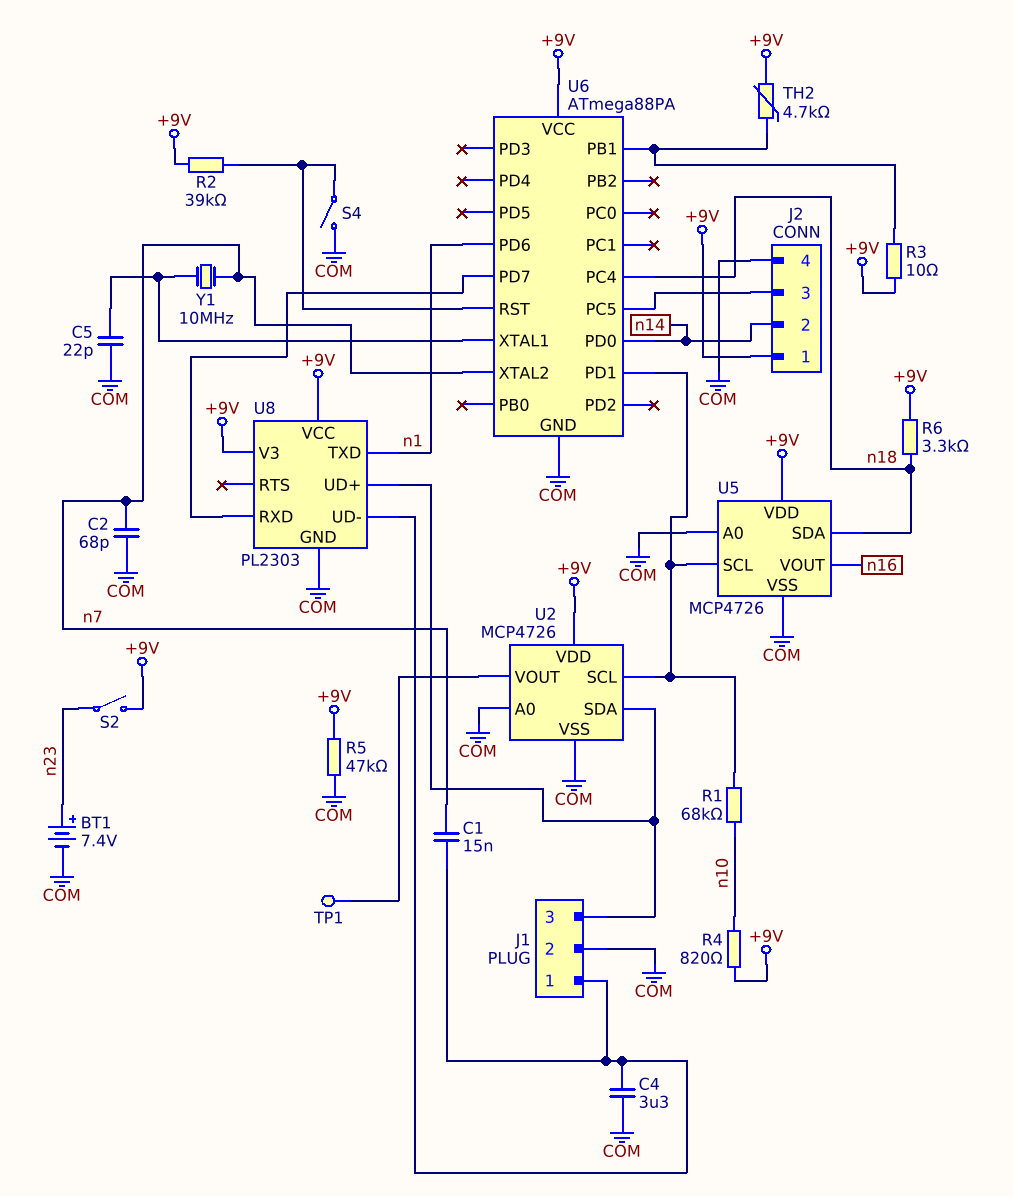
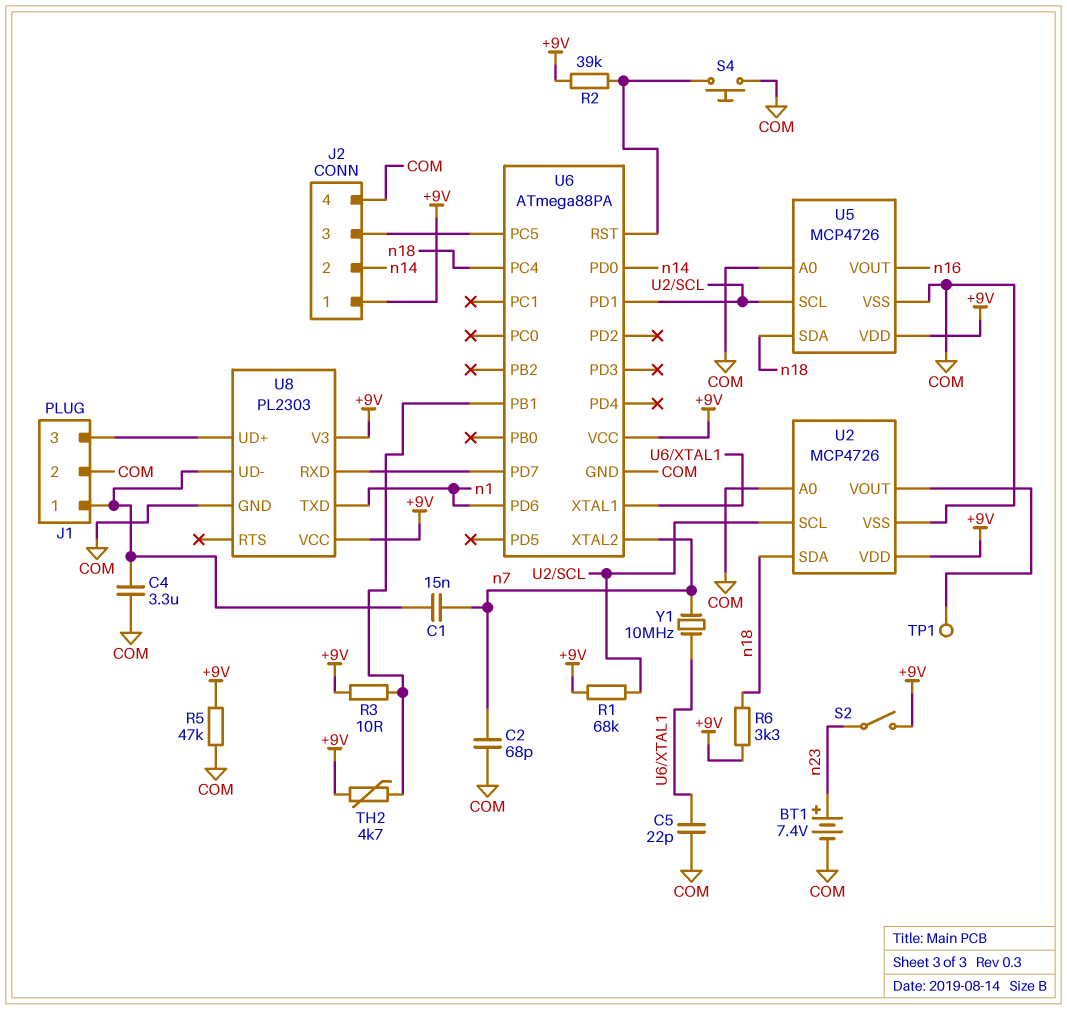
R1: 68k (U2/SCL, n10) -> 68k (+9V, U2/SCL)
R4: 820 (+9V, n10) -> none
S4: switch (COM, U6/RST) -> button (COM, U6/RST)
U2 pin SDA: J1/3 -> n18

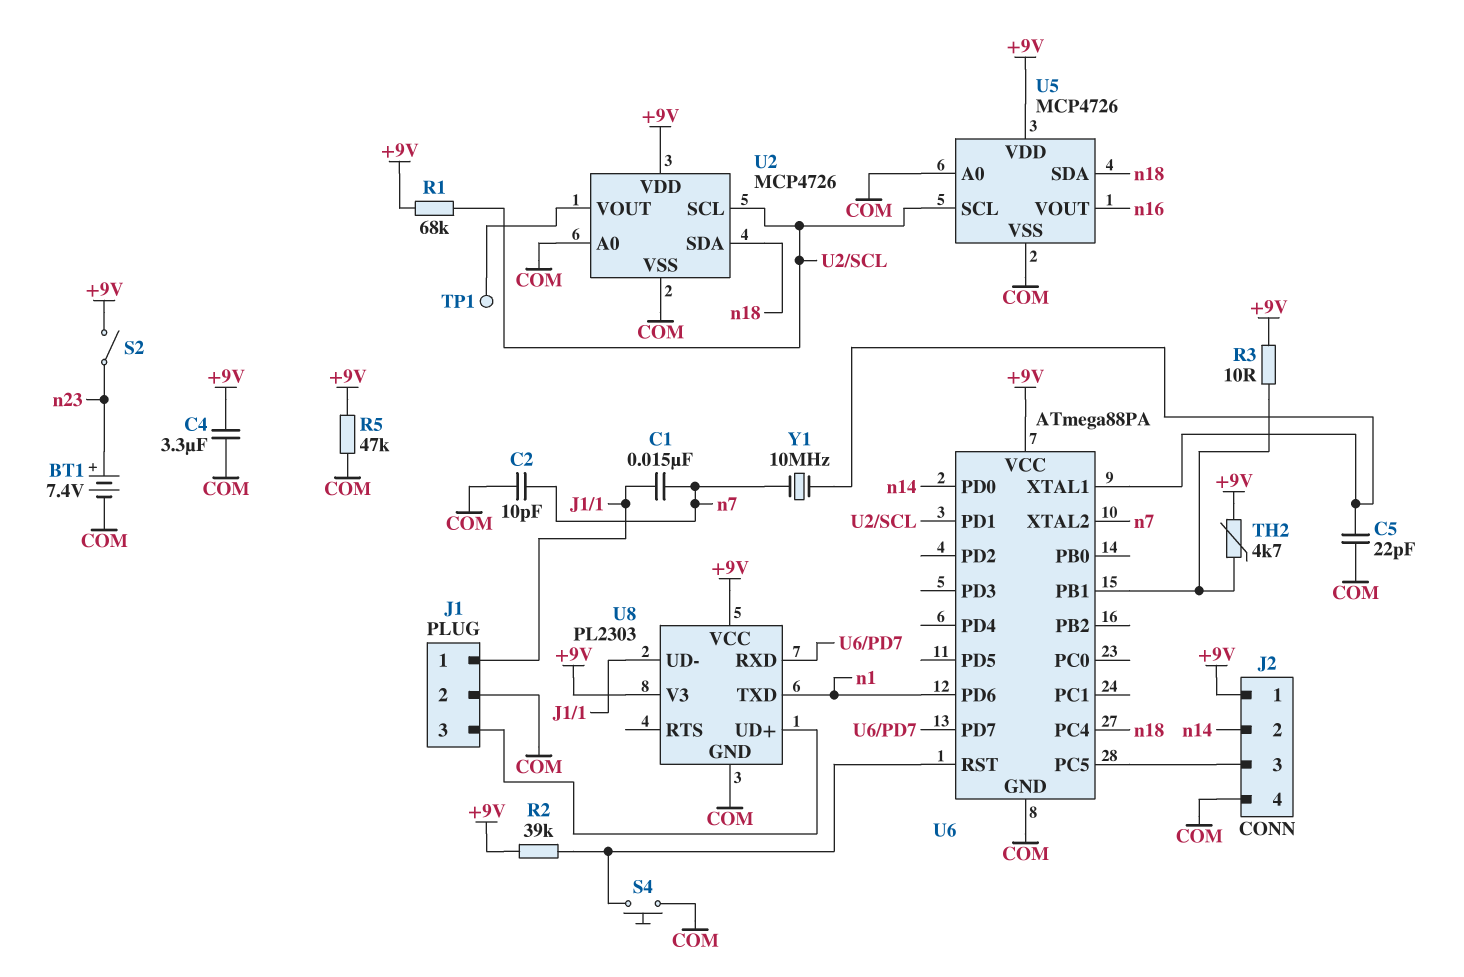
C2: 68pF (COM, n7) -> 10pF (COM, n7)
C4: 3.3uF (COM, J1/1) -> 3.3uF (+9V, COM)
R6: 3.3k (+9V, n18) -> none

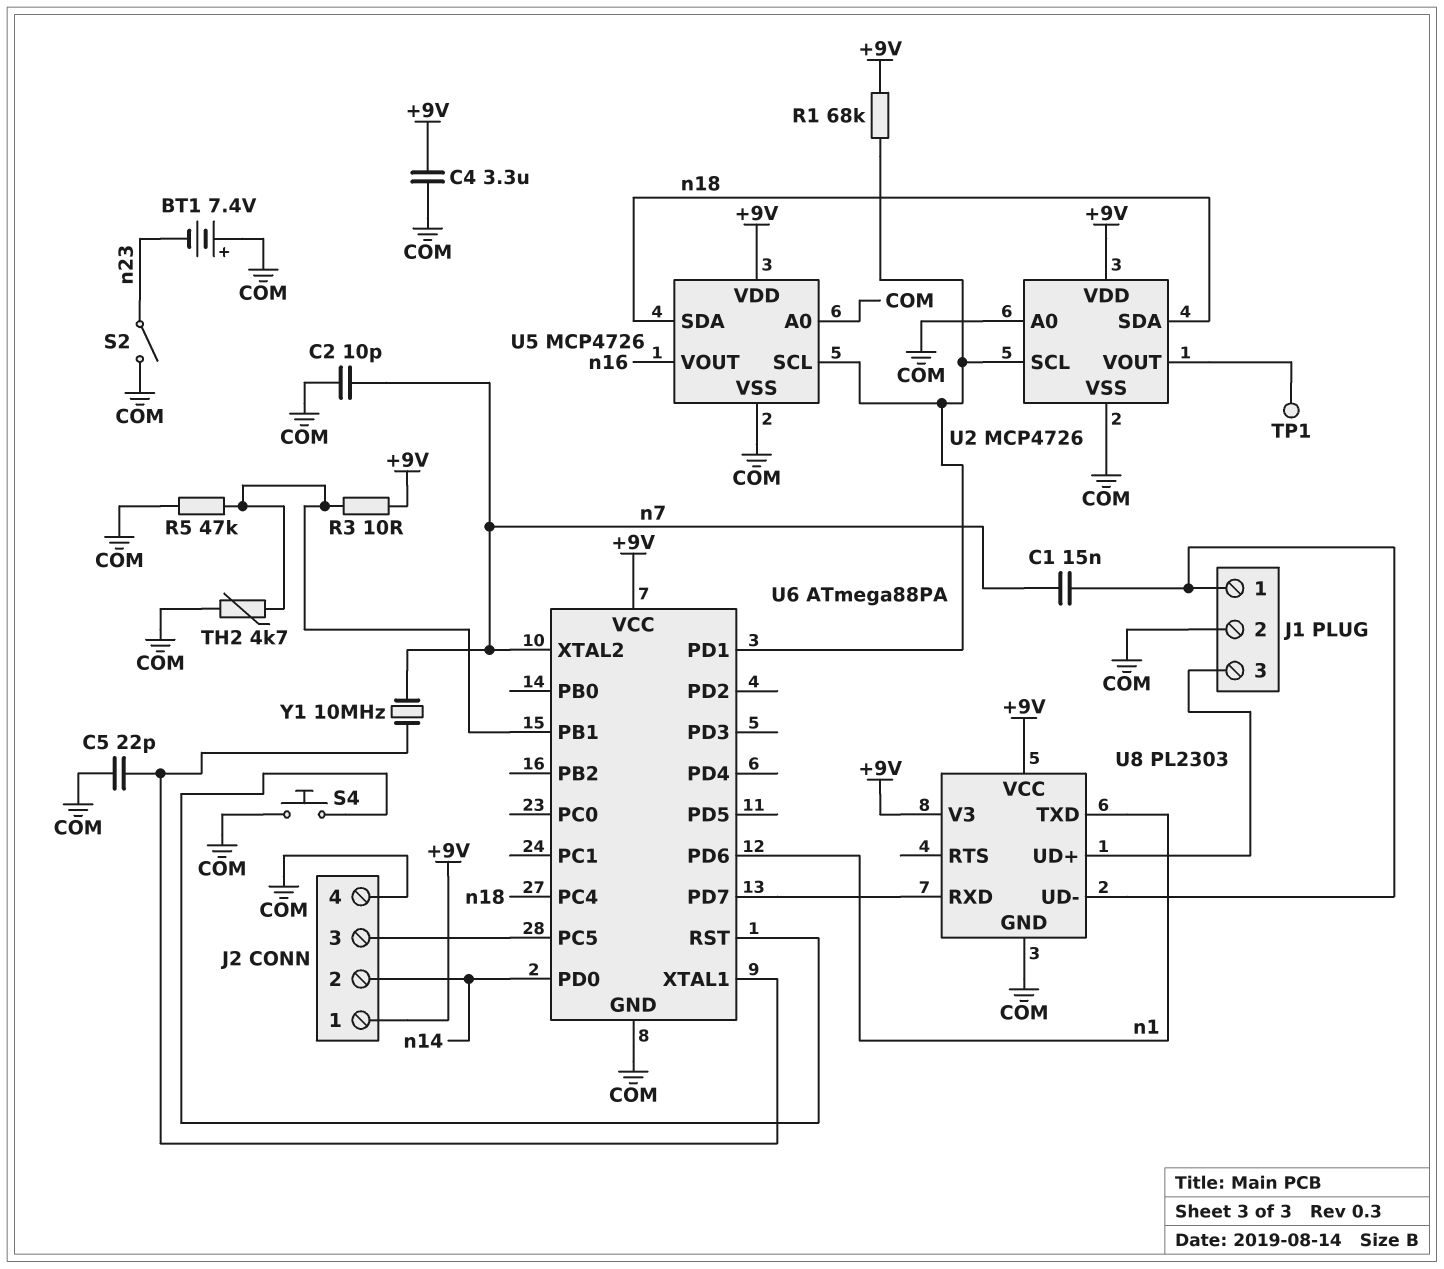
BT1: 7.4V (plus n23, minus COM) -> 7.4V (plus COM, minus n23)
R2: 39k (+9V, U6/RST) -> none
R5: 47k (+9V, COM) -> 47k (COM, U6/PB1)
S2: switch (+9V, n23) -> switch (COM, n23)
TH2: 4.7k (+9V, U6/PB1) -> 4.7k (COM, U6/PB1)

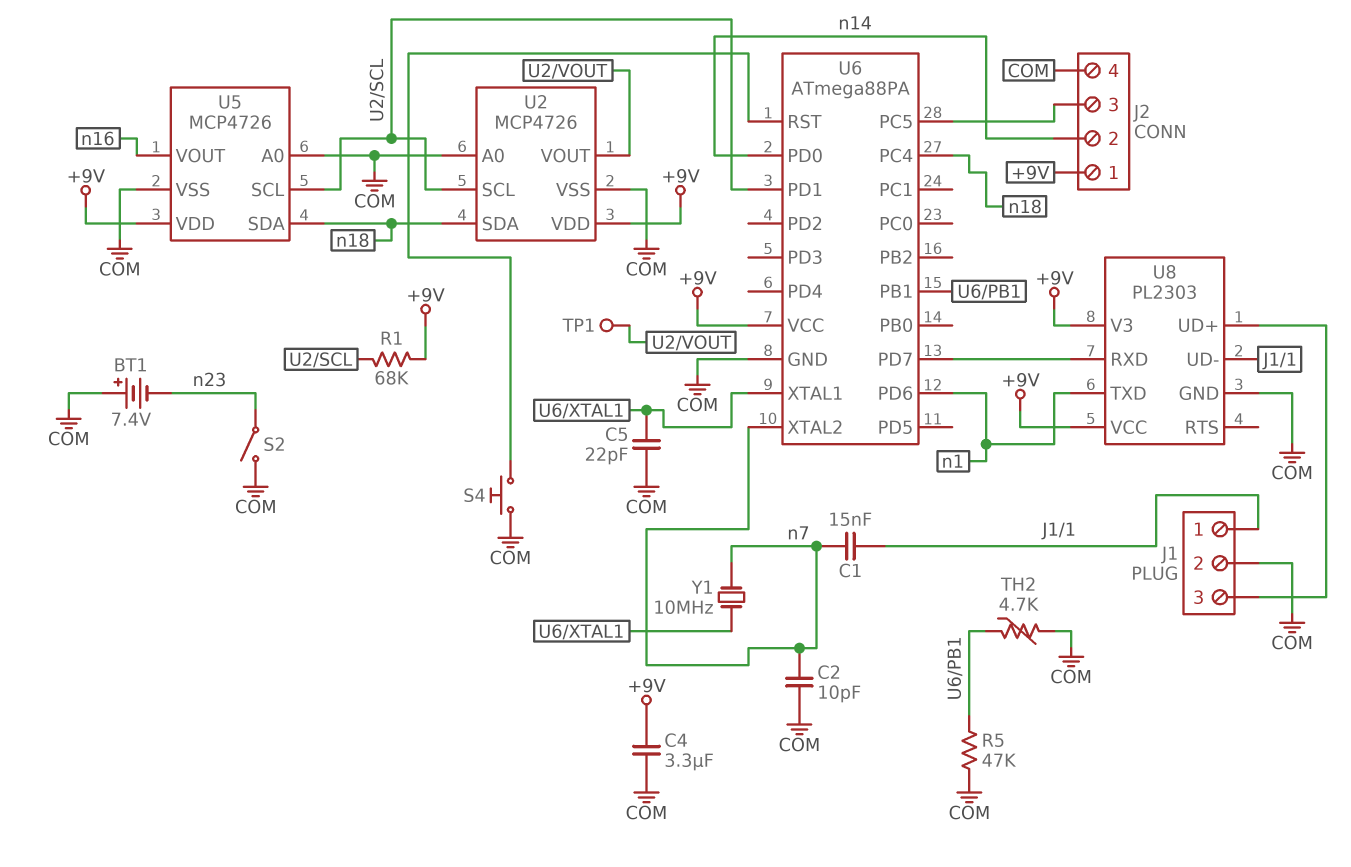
R3: 10 (+9V, U6/PB1) -> none

